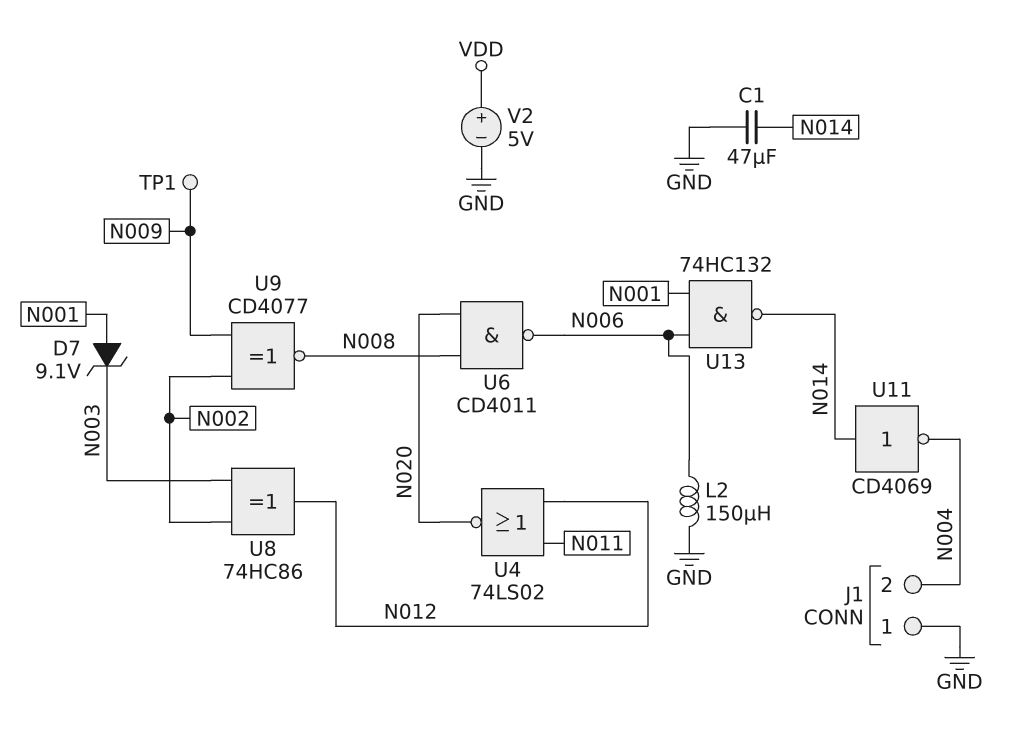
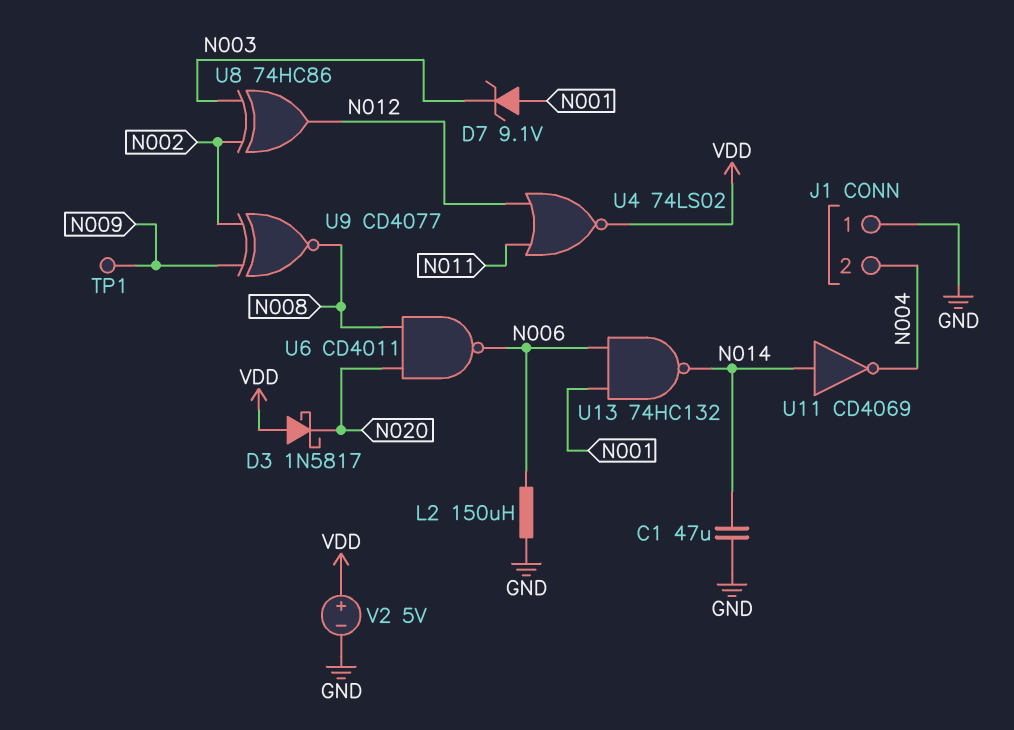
D3: none -> schottky 1N5817 (A VDD, K N020)
U4: NOR 74LS02 (in N011, in N012, out N020) -> NOR 74LS02 (in N011, in N012, out VDD)

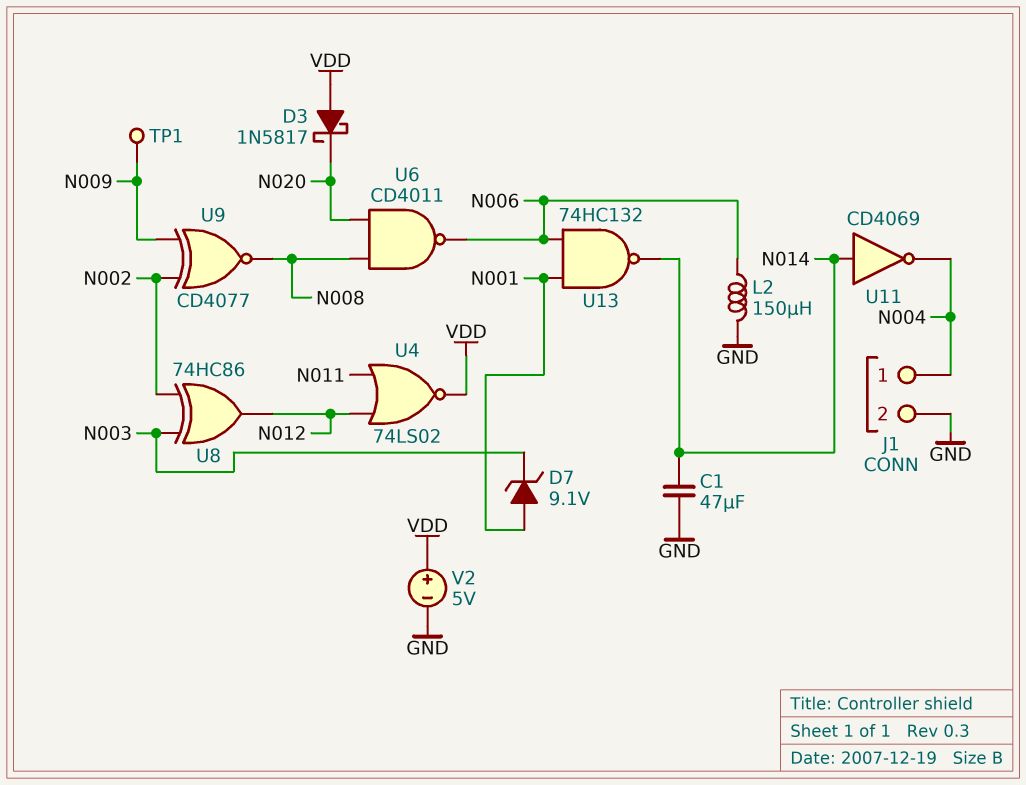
J1 pin 1: GND -> N004
J1 pin 2: N004 -> GND

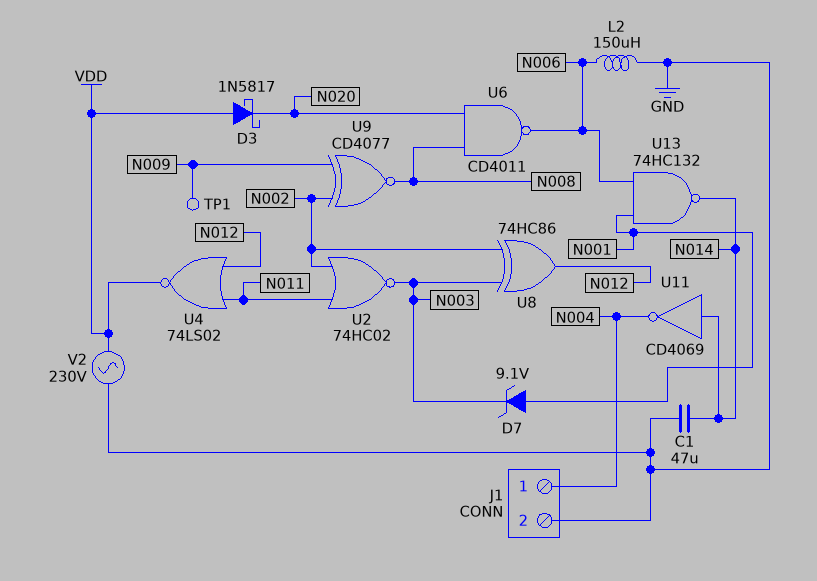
U2: none -> NOR 74HC02 (in N002, in N011, out N003)
V2: 5V (plus VDD, minus GND) -> AC 230V (GND, VDD)

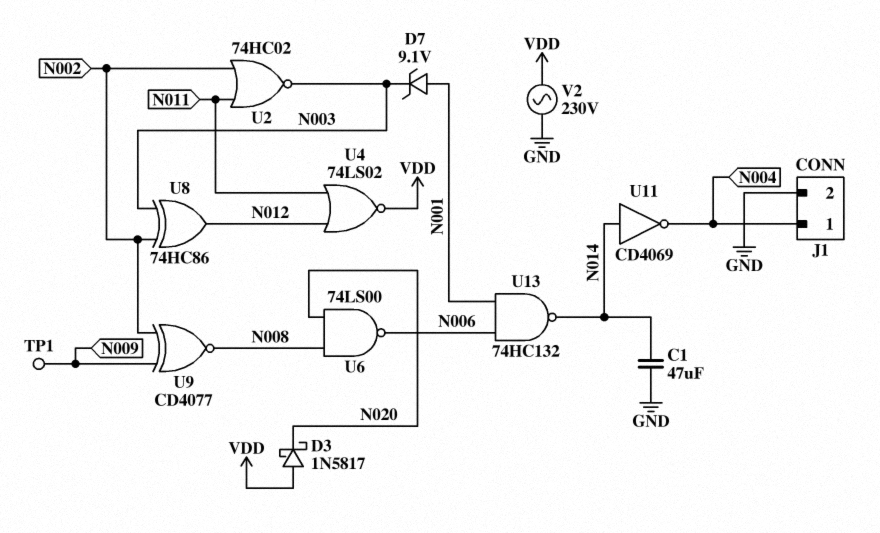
L2: 150uH (GND, N006) -> none
U6: NAND CD4011 (in N008, in N020, out N006) -> NAND 74LS00 (in N008, in N020, out N006)

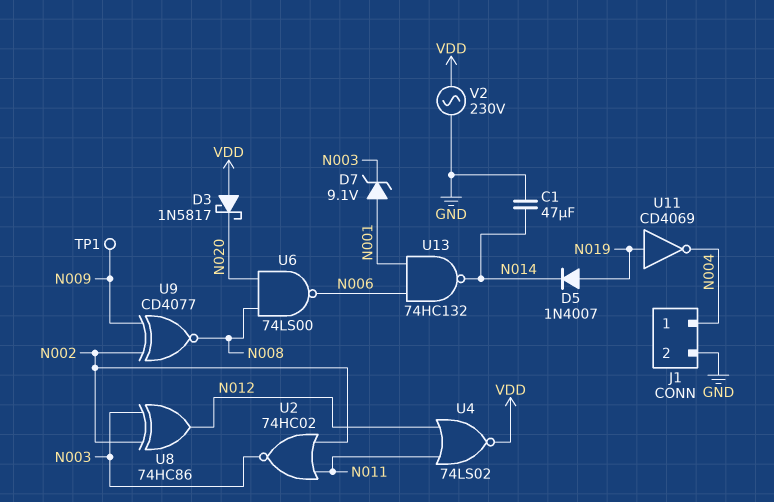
D5: none -> diode 1N4007 (A N019, K N014)
U11: NOT CD4069 (in N014, out N004) -> NOT CD4069 (in N019, out N004)

